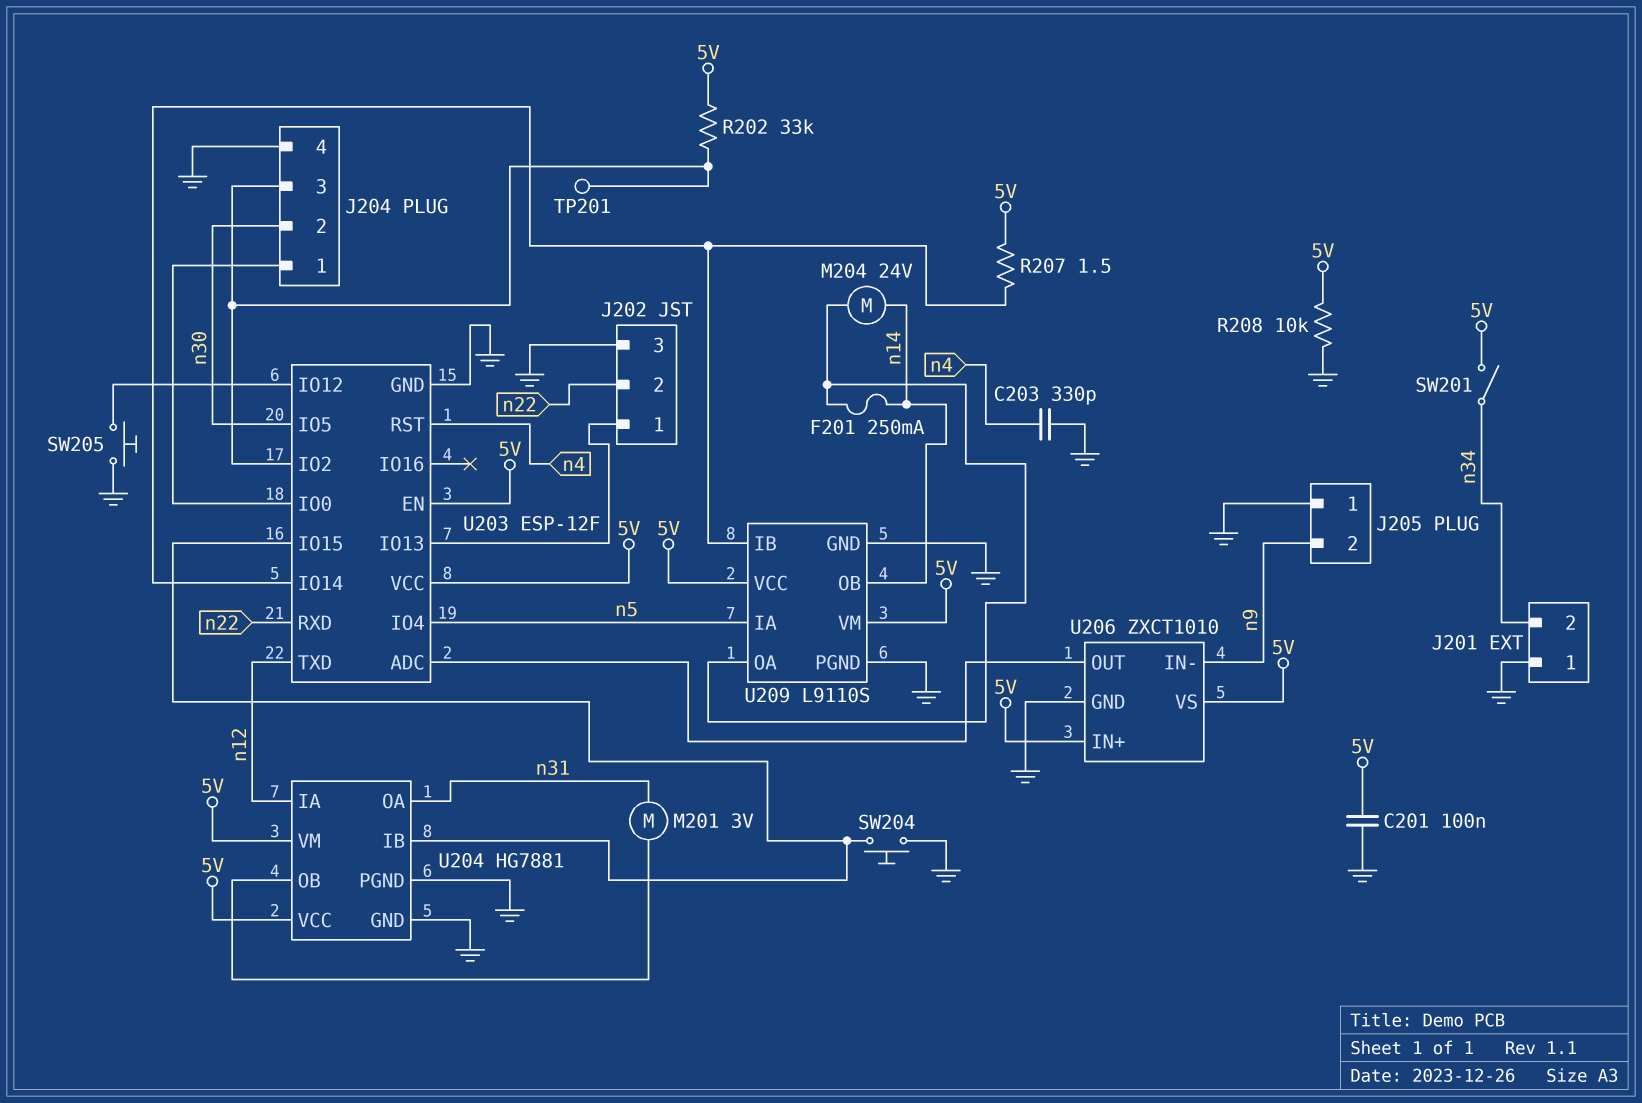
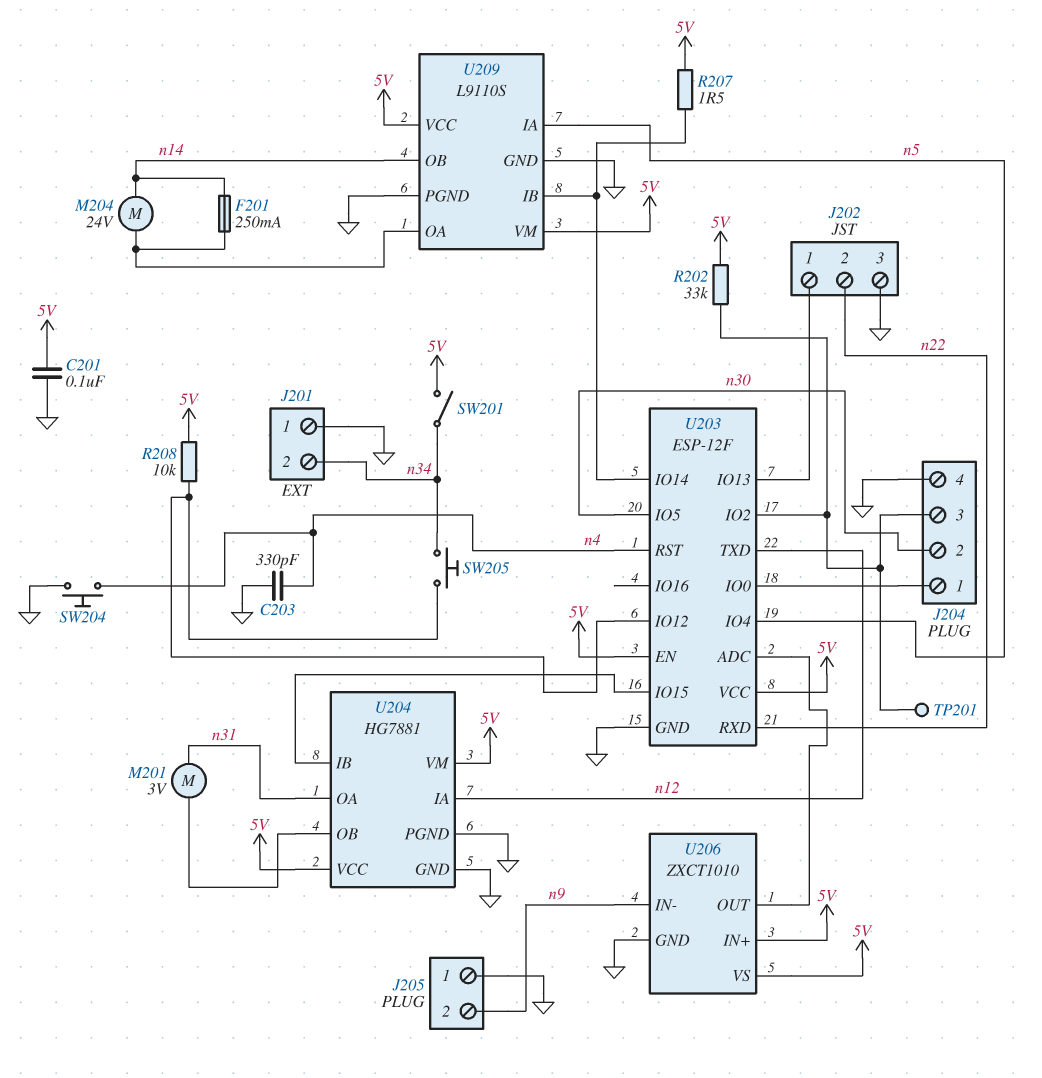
R208: 10k (5V, GND) -> 10k (5V, U203/IO12)
SW204: button (GND, U203/IO15) -> button (GND, n4)
SW205: button (GND, U203/IO12) -> button (U203/IO12, n34)

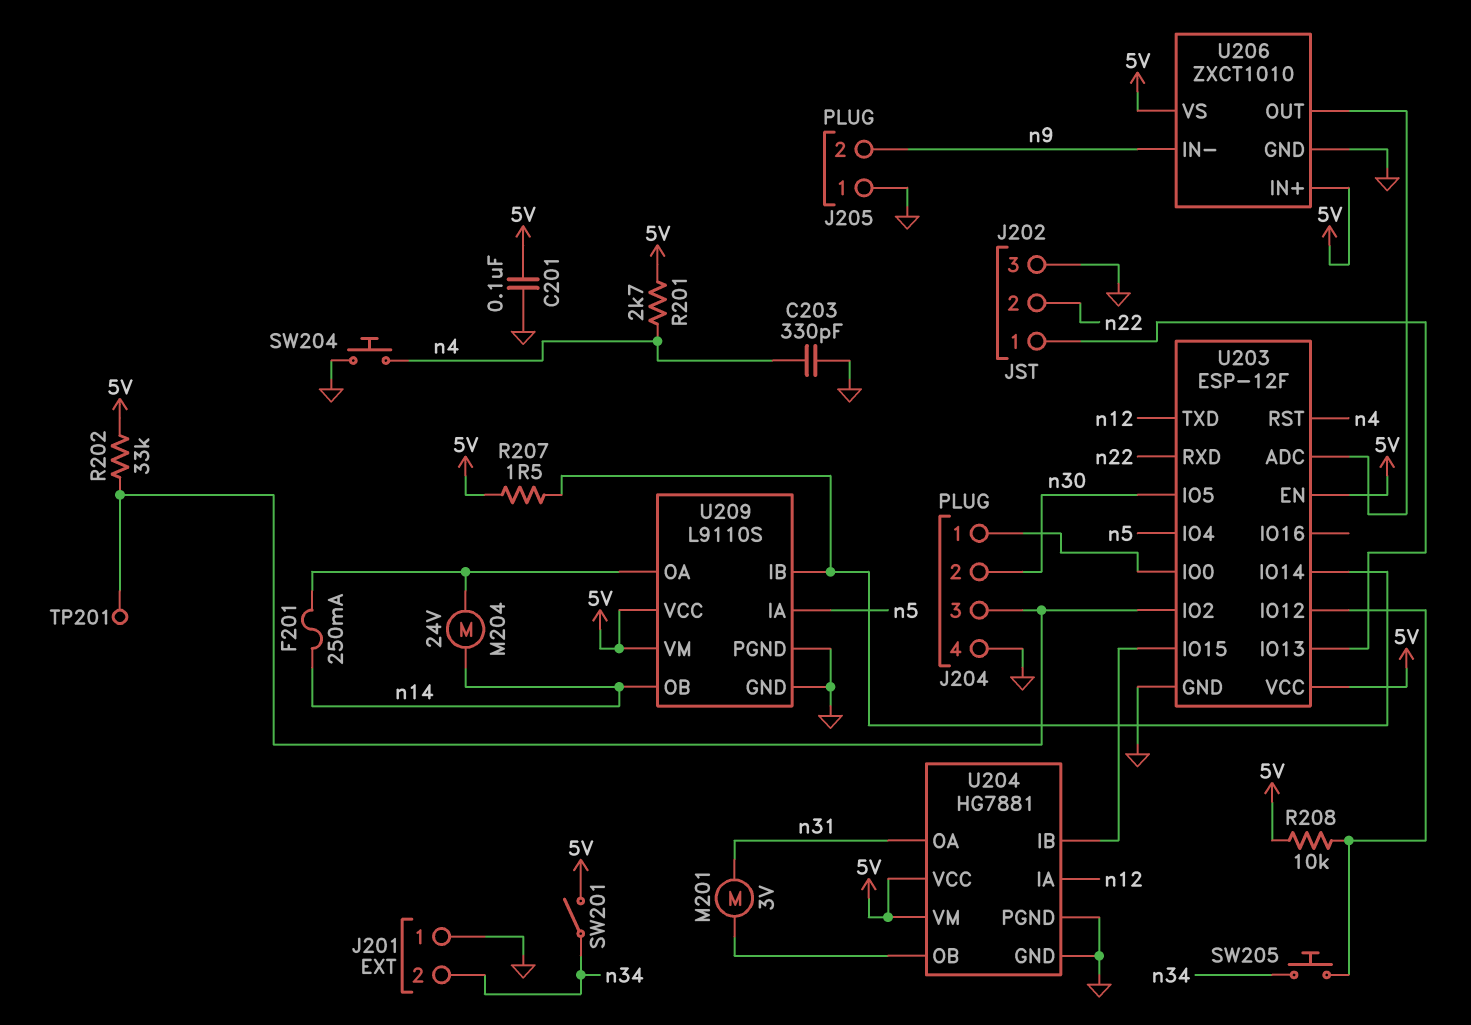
R201: none -> 2.7k (5V, n4)

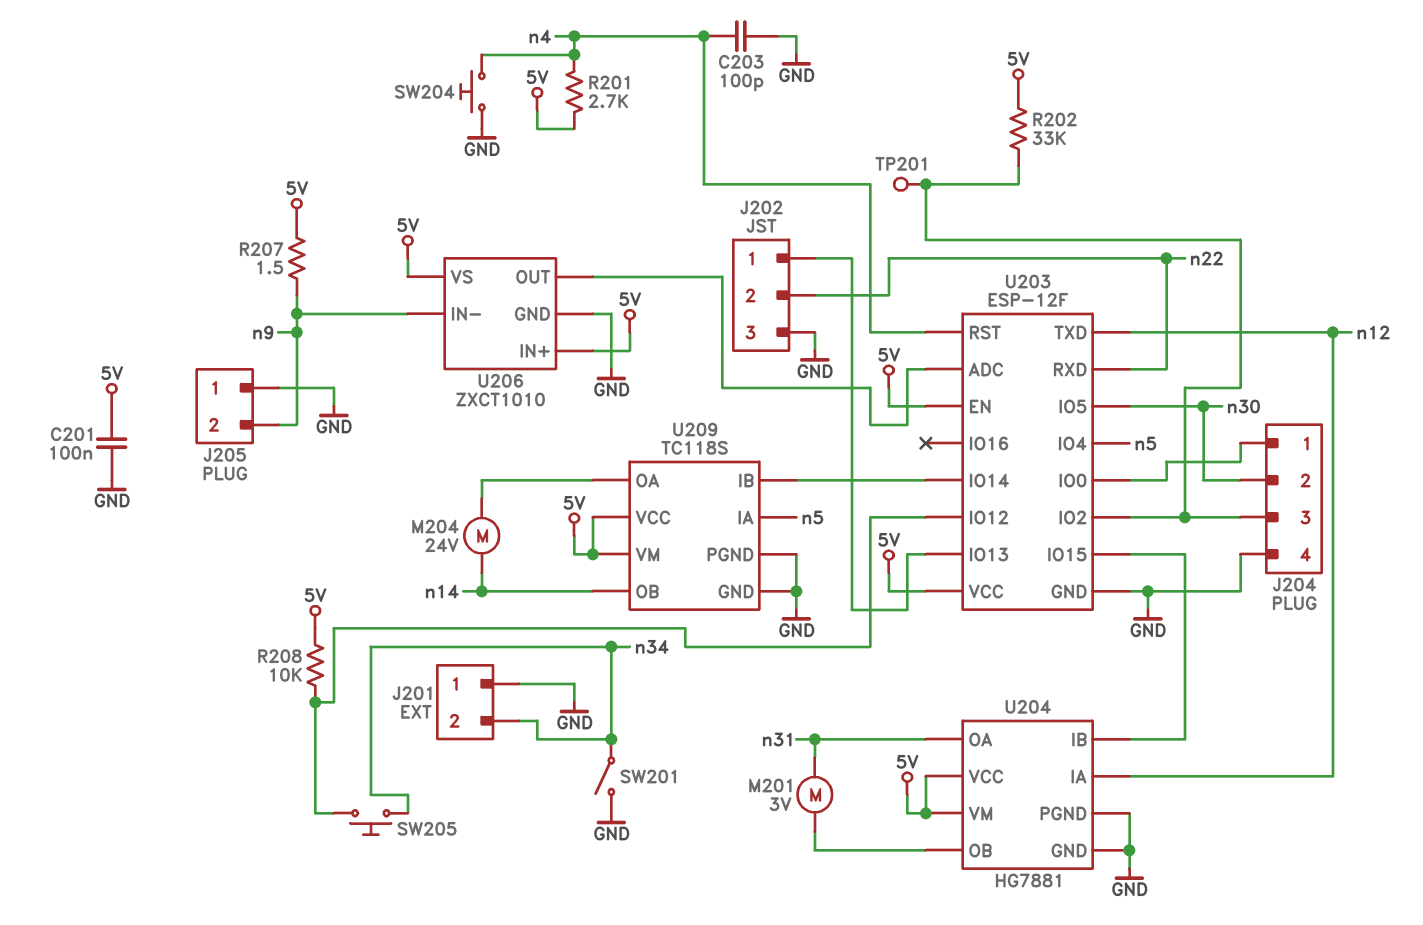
C203: 330pF (GND, n4) -> 100pF (GND, n4)
F201: 250mA (U209/OA, n14) -> none
R207: 1.5 (5V, U203/IO14) -> 1.5 (5V, n9)
SW201: switch (5V, n34) -> switch (GND, n34)
U209: L9110S -> TC118S

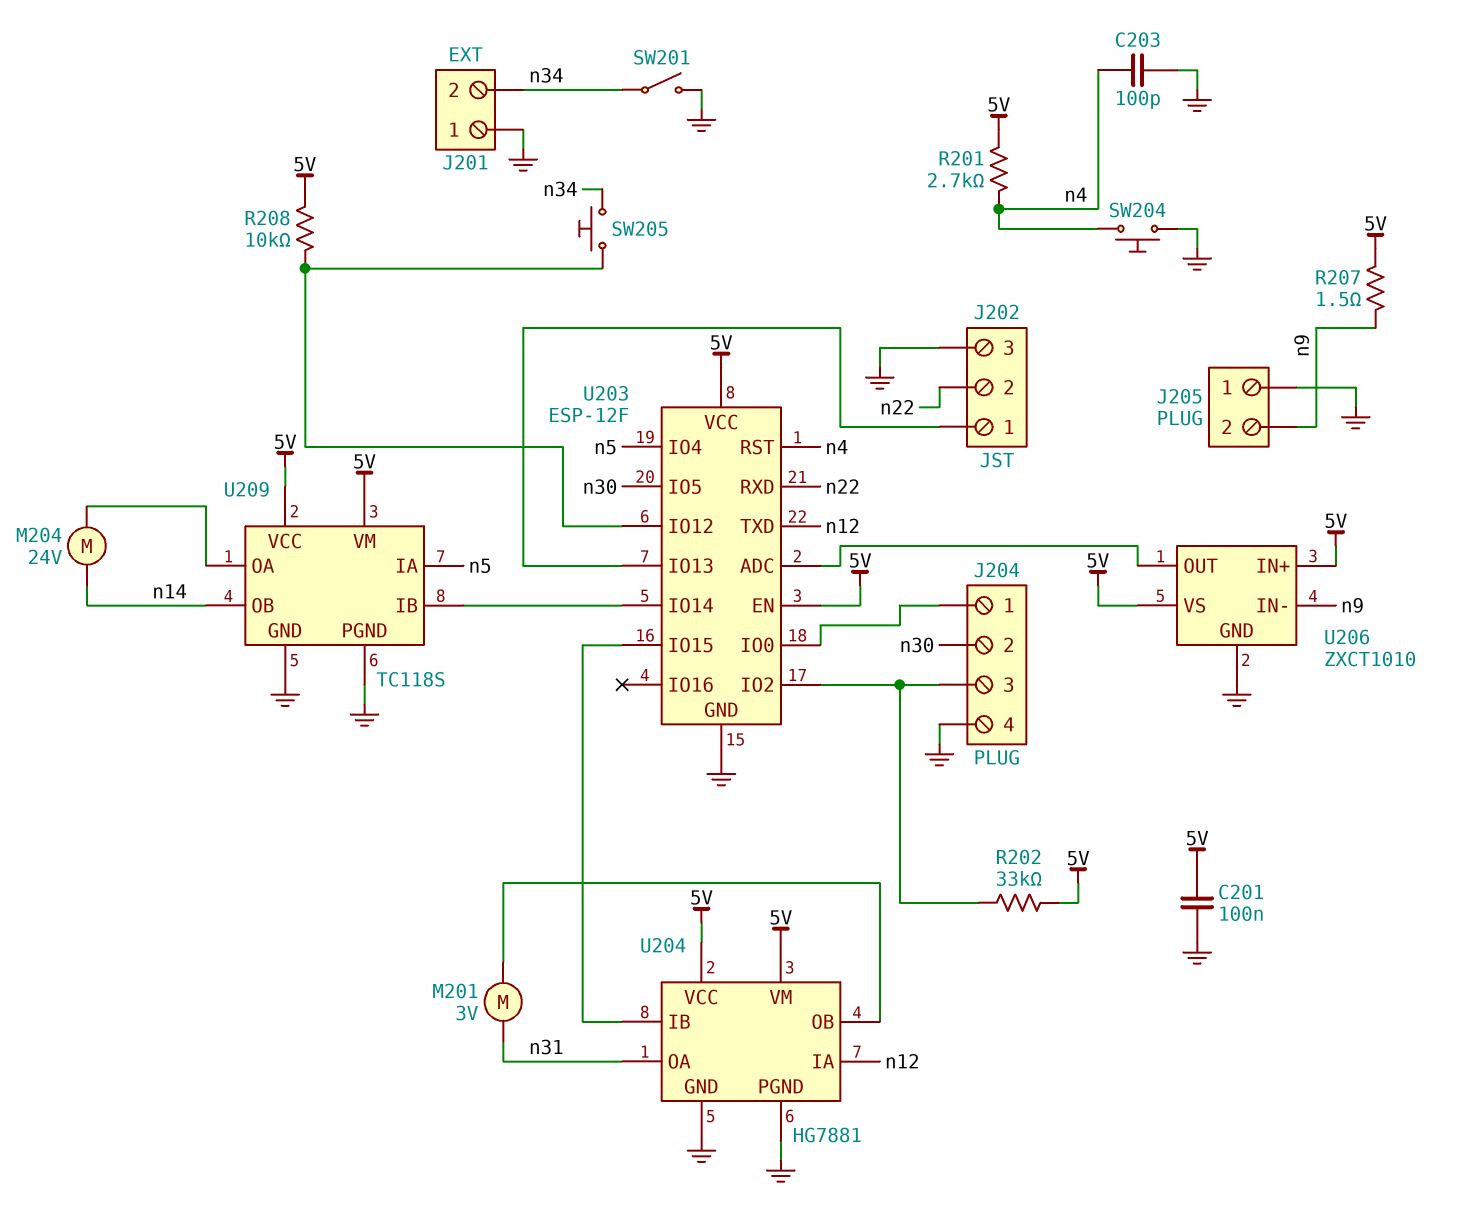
TP201: test point (J204/3) -> none

